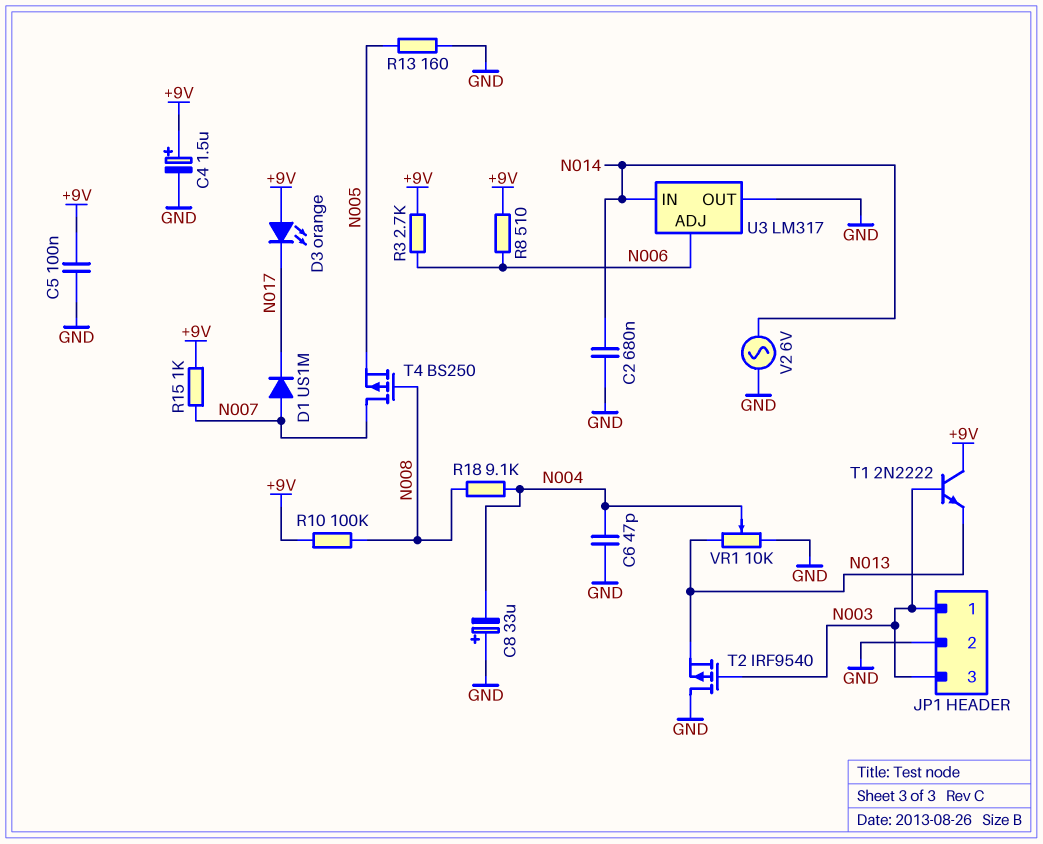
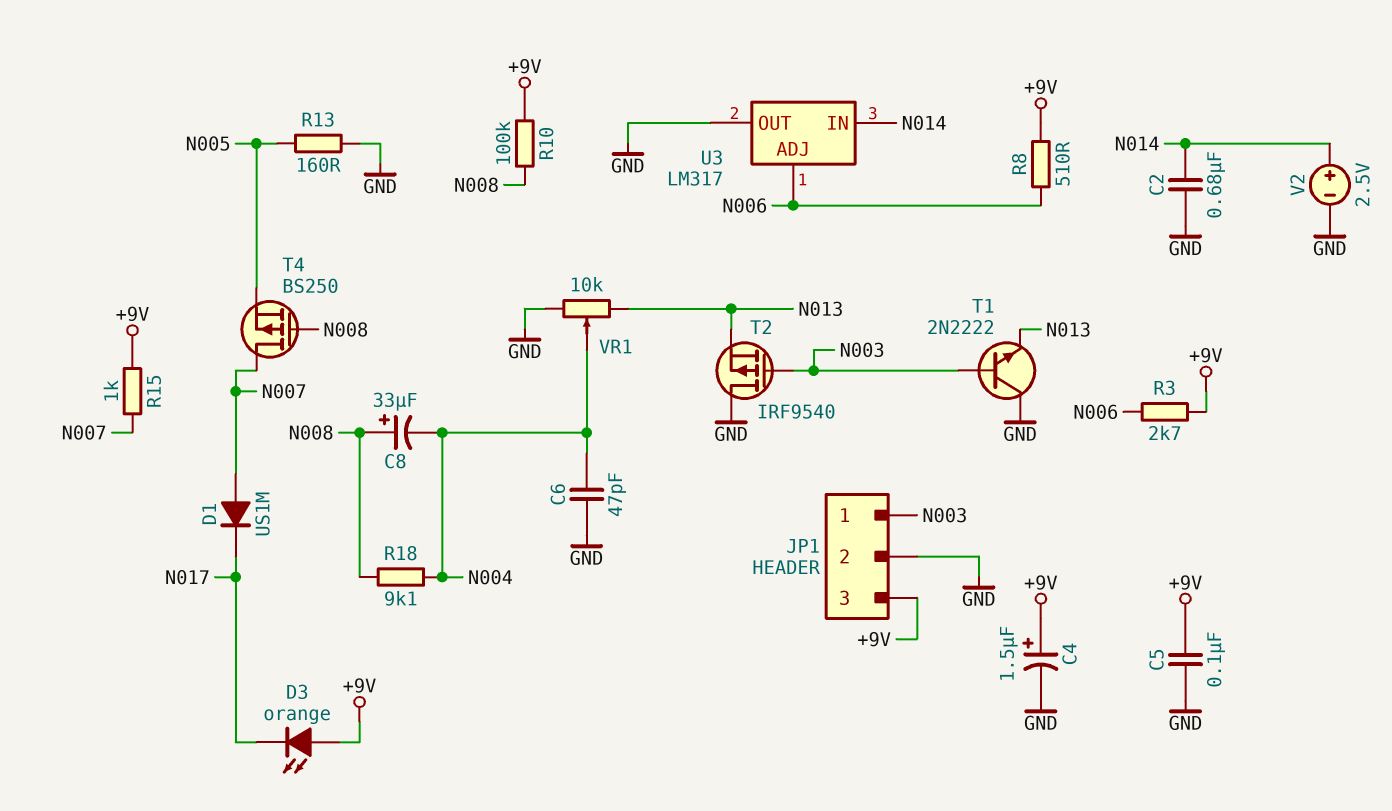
C8: 33uF (plus GND, minus N004) -> 33uF (plus N008, minus N004)
JP1 pin 3: N003 -> +9V
T1: NPN 2N2222 (B N003, C +9V, E N013) -> NPN 2N2222 (B N003, C GND, E N013)
V2: AC 6V (GND, N014) -> 2.5V (plus N014, minus GND)

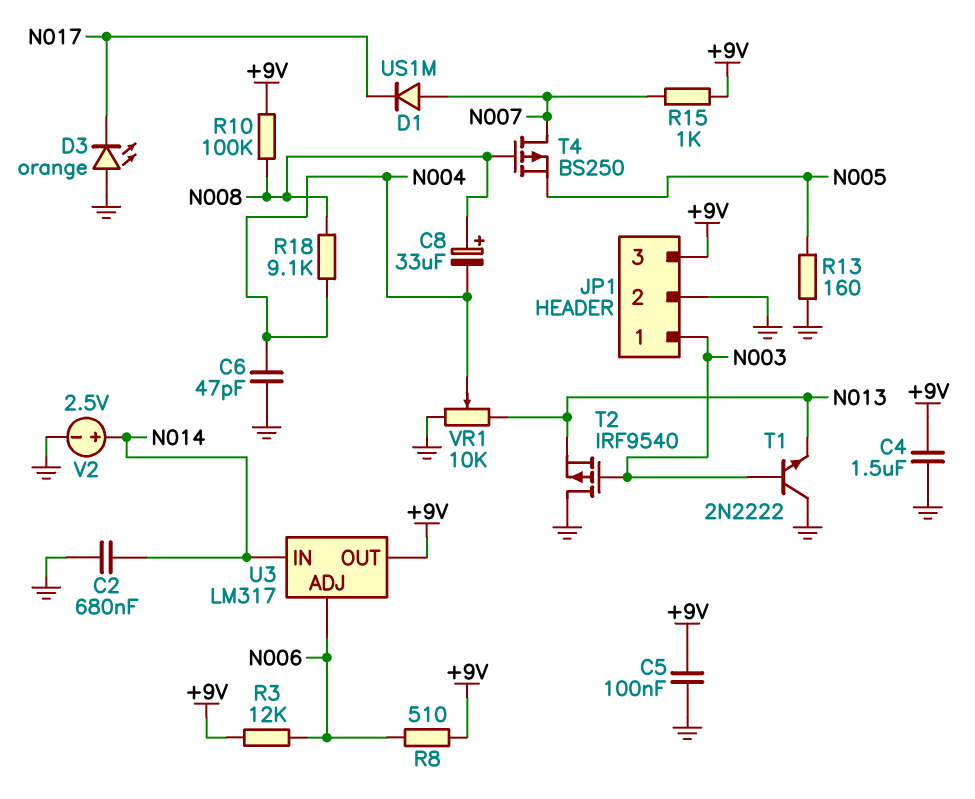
C4: 1.5uF (plus +9V, minus GND) -> 1.5uF (+9V, GND)
D3: LED orange (A +9V, K N017) -> LED orange (A GND, K N017)
R3: 2.7k (+9V, N006) -> 12k (+9V, N006)
U3 pin OUT: GND -> +9V

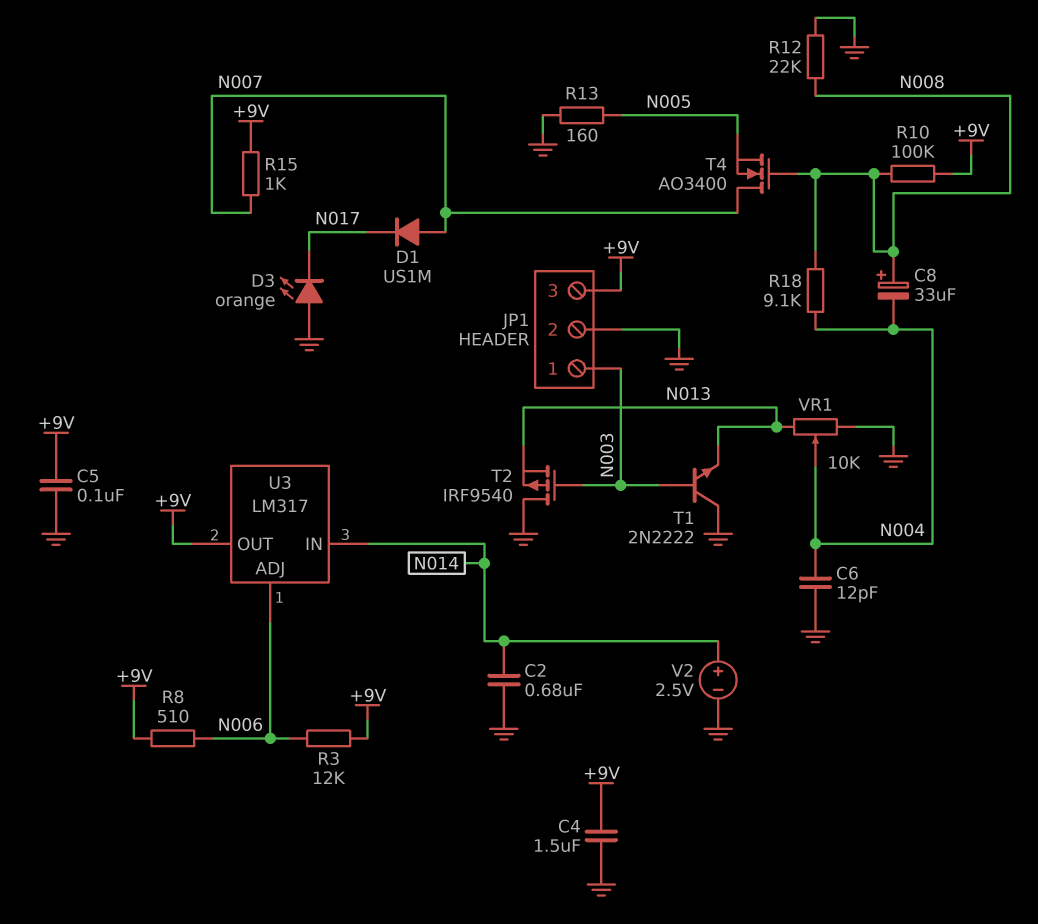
C6: 47pF (GND, N004) -> 12pF (GND, N004)
R12: none -> 22k (GND, N008)
T4: PMOS BS250 (G N008, D N007, S N005) -> NMOS AO3400 (G N008, D N007, S N005)

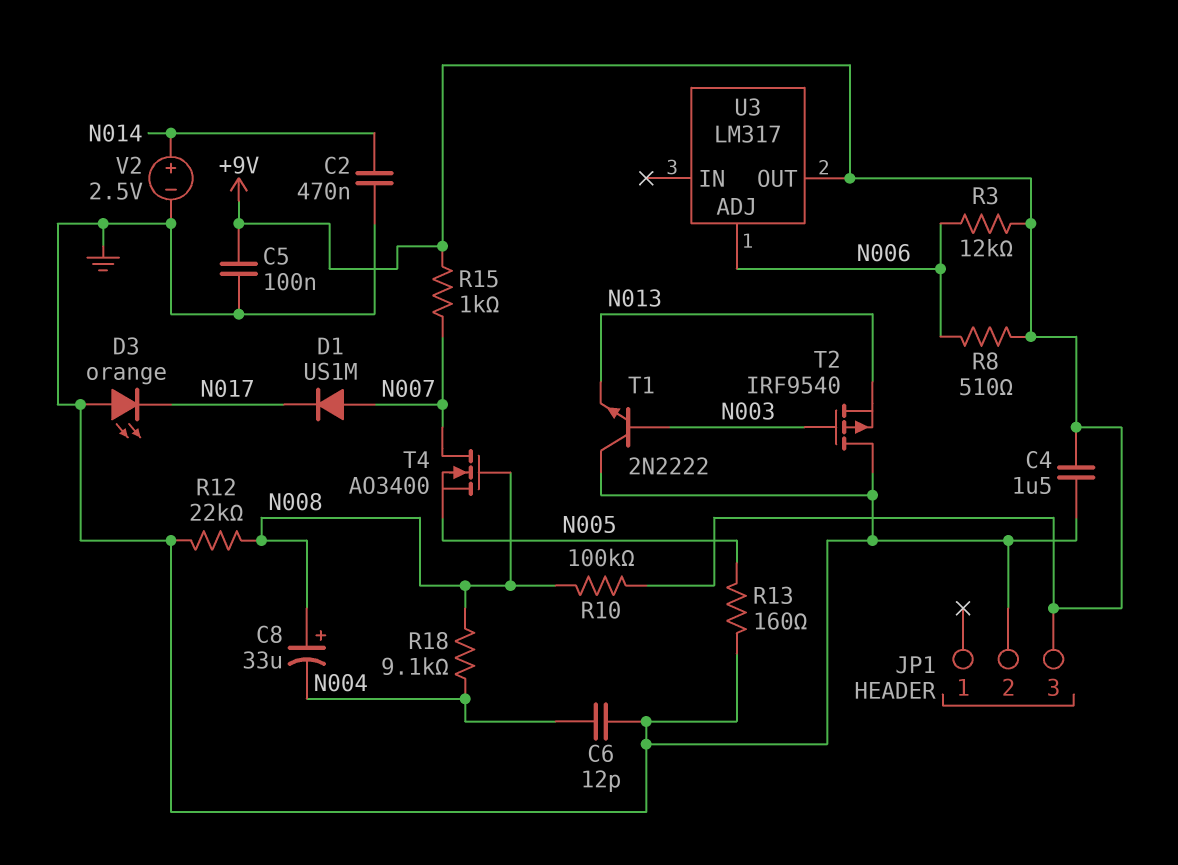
C2: 680nF (GND, N014) -> 470nF (GND, N014)
JP1 pin 1: N003 -> none
U3 pin IN: N014 -> none
VR1: 10k (GND, N013, wiper N004) -> none

